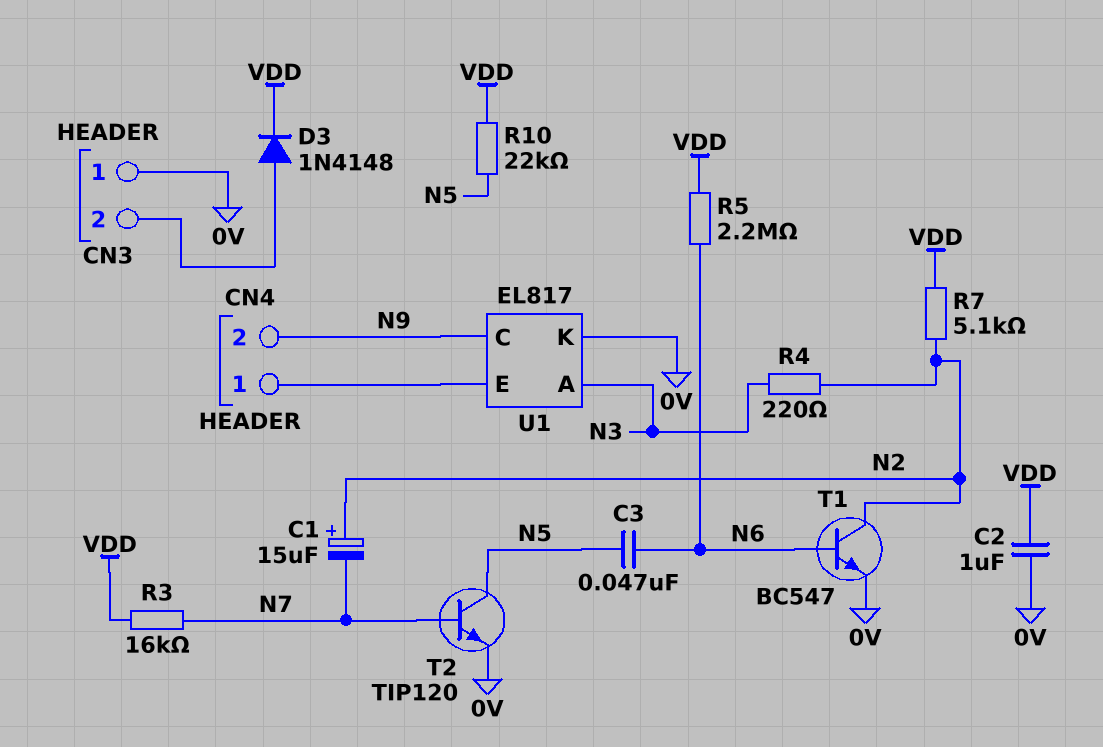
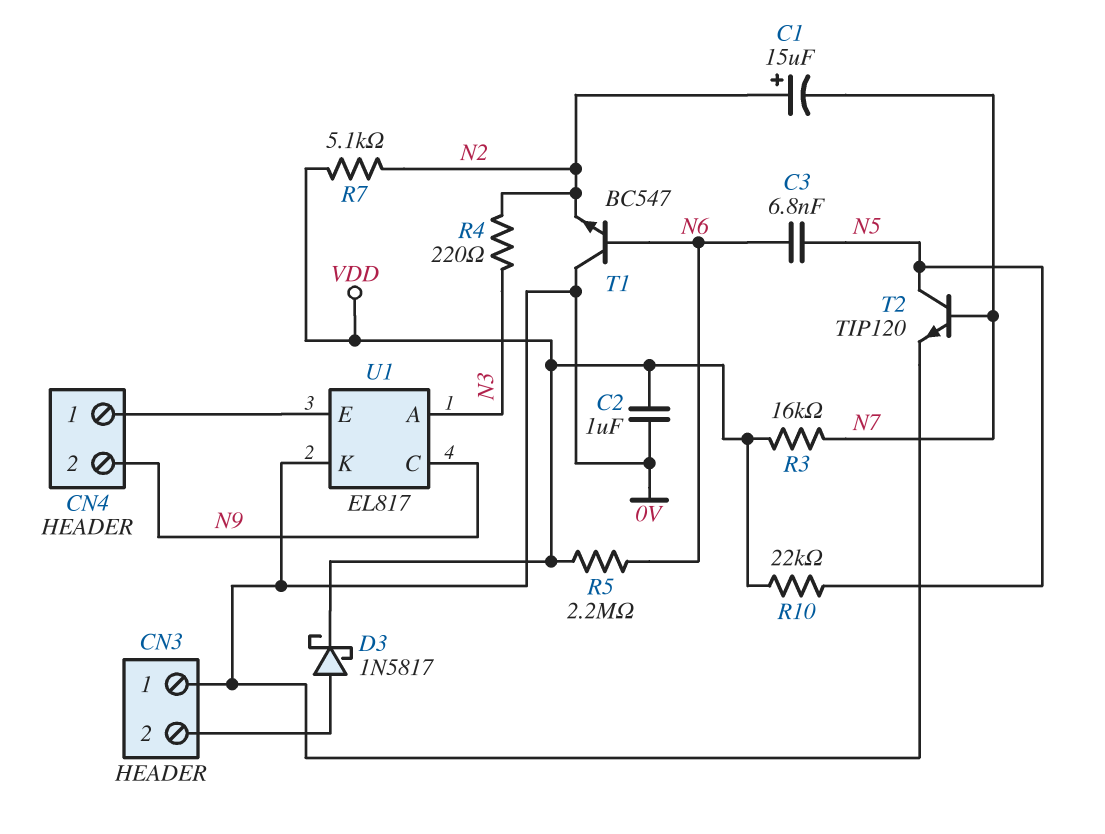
C3: 47nF (N5, N6) -> 6.8nF (N5, N6)
D3: diode 1N4148 (A CN3/2, K VDD) -> schottky 1N5817 (A CN3/2, K VDD)
T1: NPN BC547 (B N6, C N2, E 0V) -> NPN BC547 (B N6, C 0V, E N2)

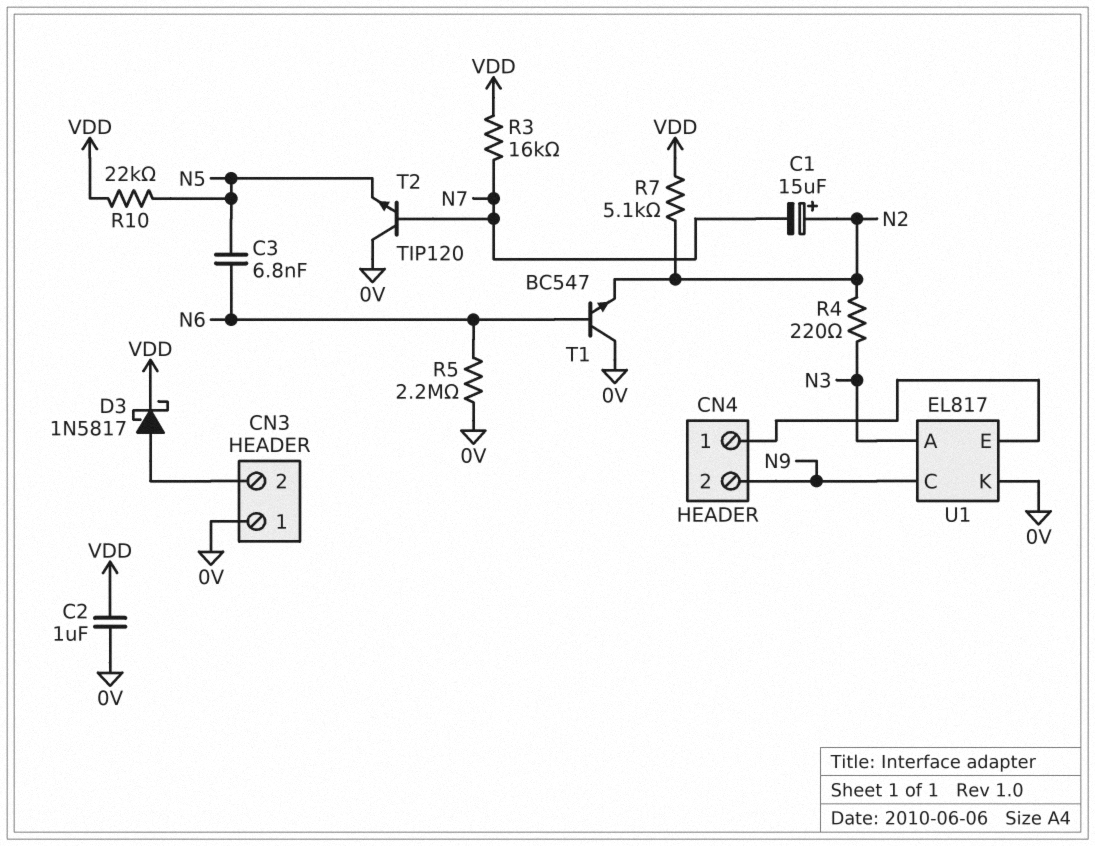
R5: 2.2M (N6, VDD) -> 2.2M (0V, N6)
T2: NPN TIP120 (B N7, C N5, E 0V) -> NPN TIP120 (B N7, C 0V, E N5)

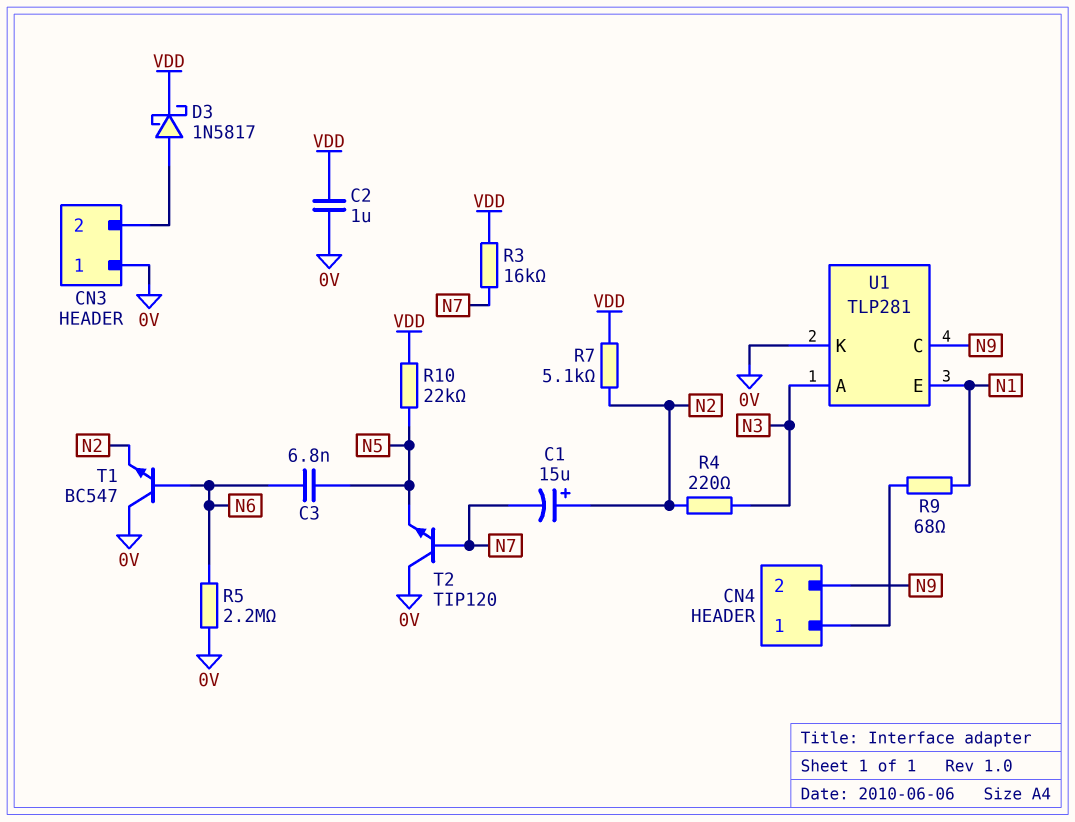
R9: none -> 68 (CN4/1, N1)
U1: EL817 -> TLP281
U1 pin E: CN4/1 -> N1

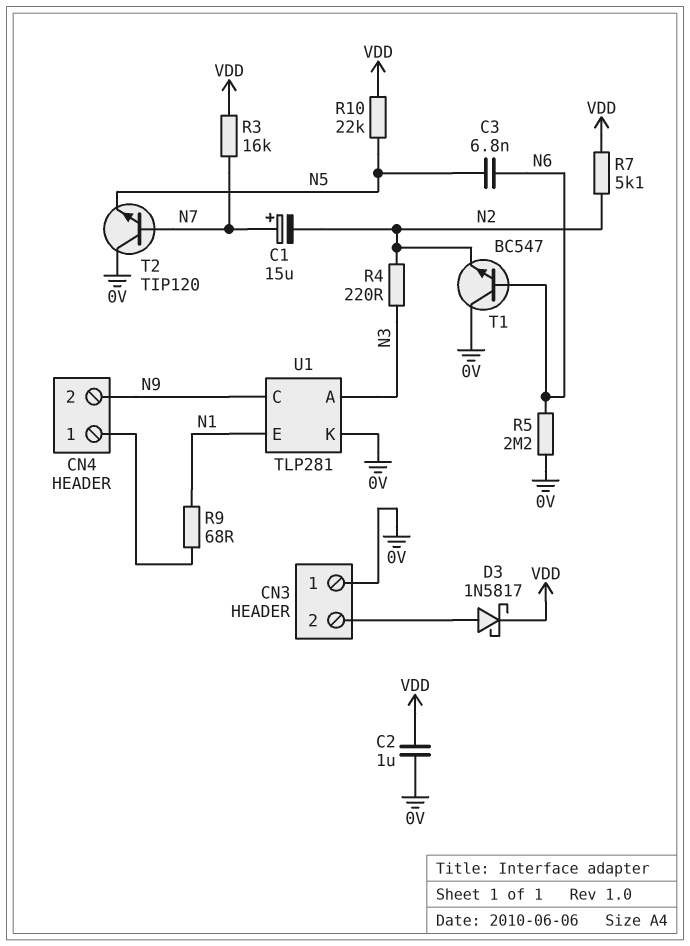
C1: 15uF (plus N2, minus N7) -> 15uF (plus N7, minus N2)

